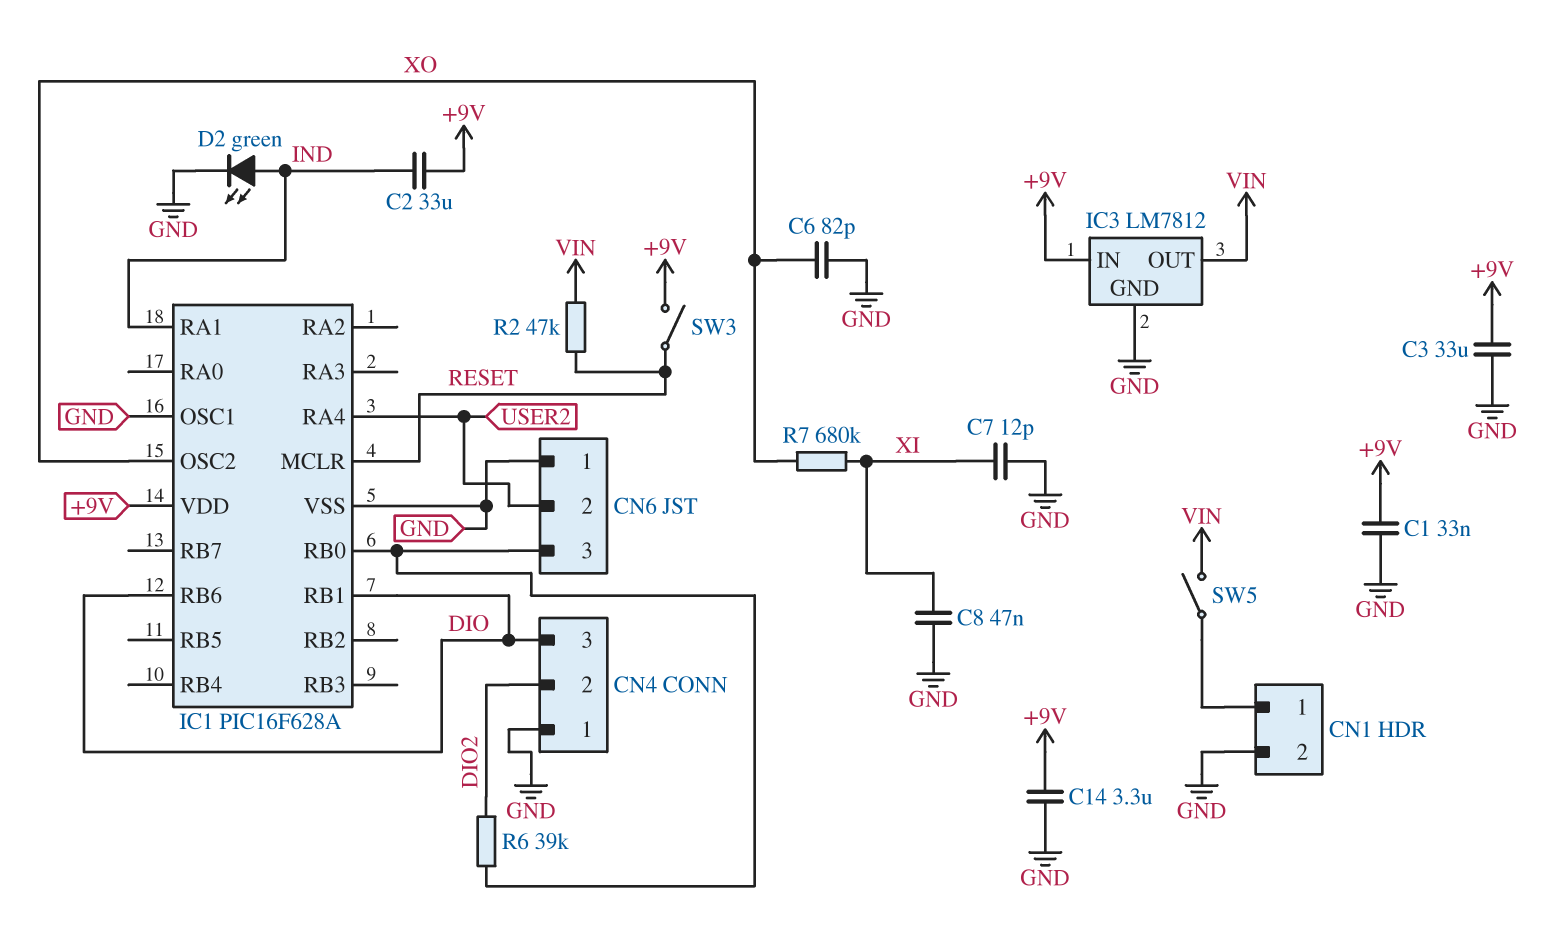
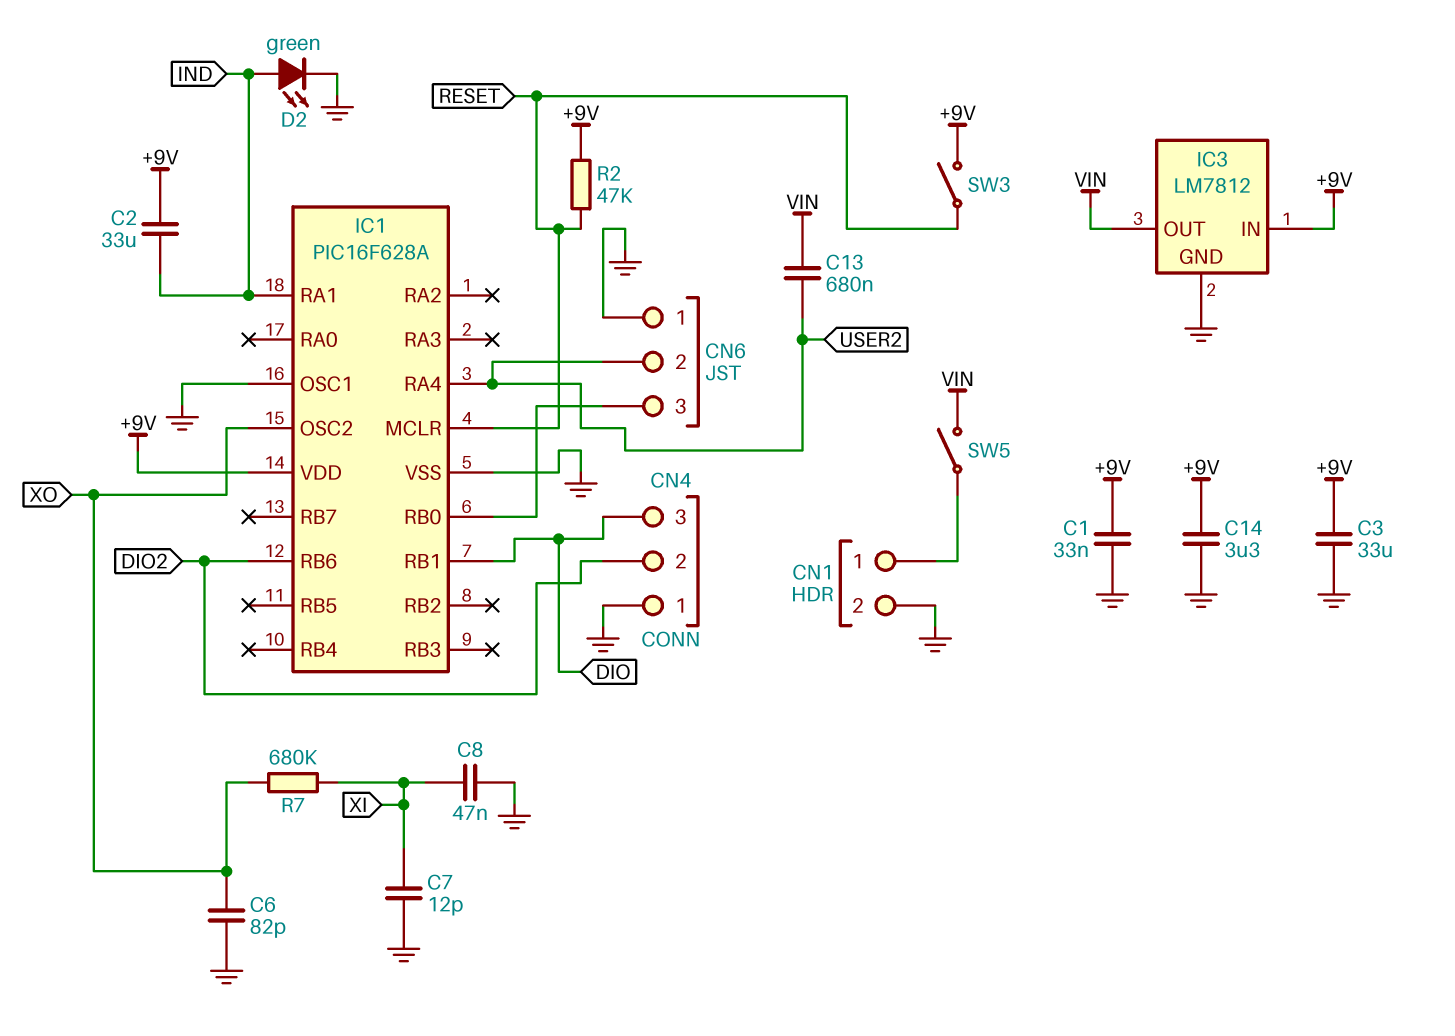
C13: none -> 680nF (USER2, VIN)
IC1 pin RB6: DIO -> DIO2
R2: 47k (RESET, VIN) -> 47k (+9V, RESET)
R6: 39k (CN6/3, DIO2) -> none

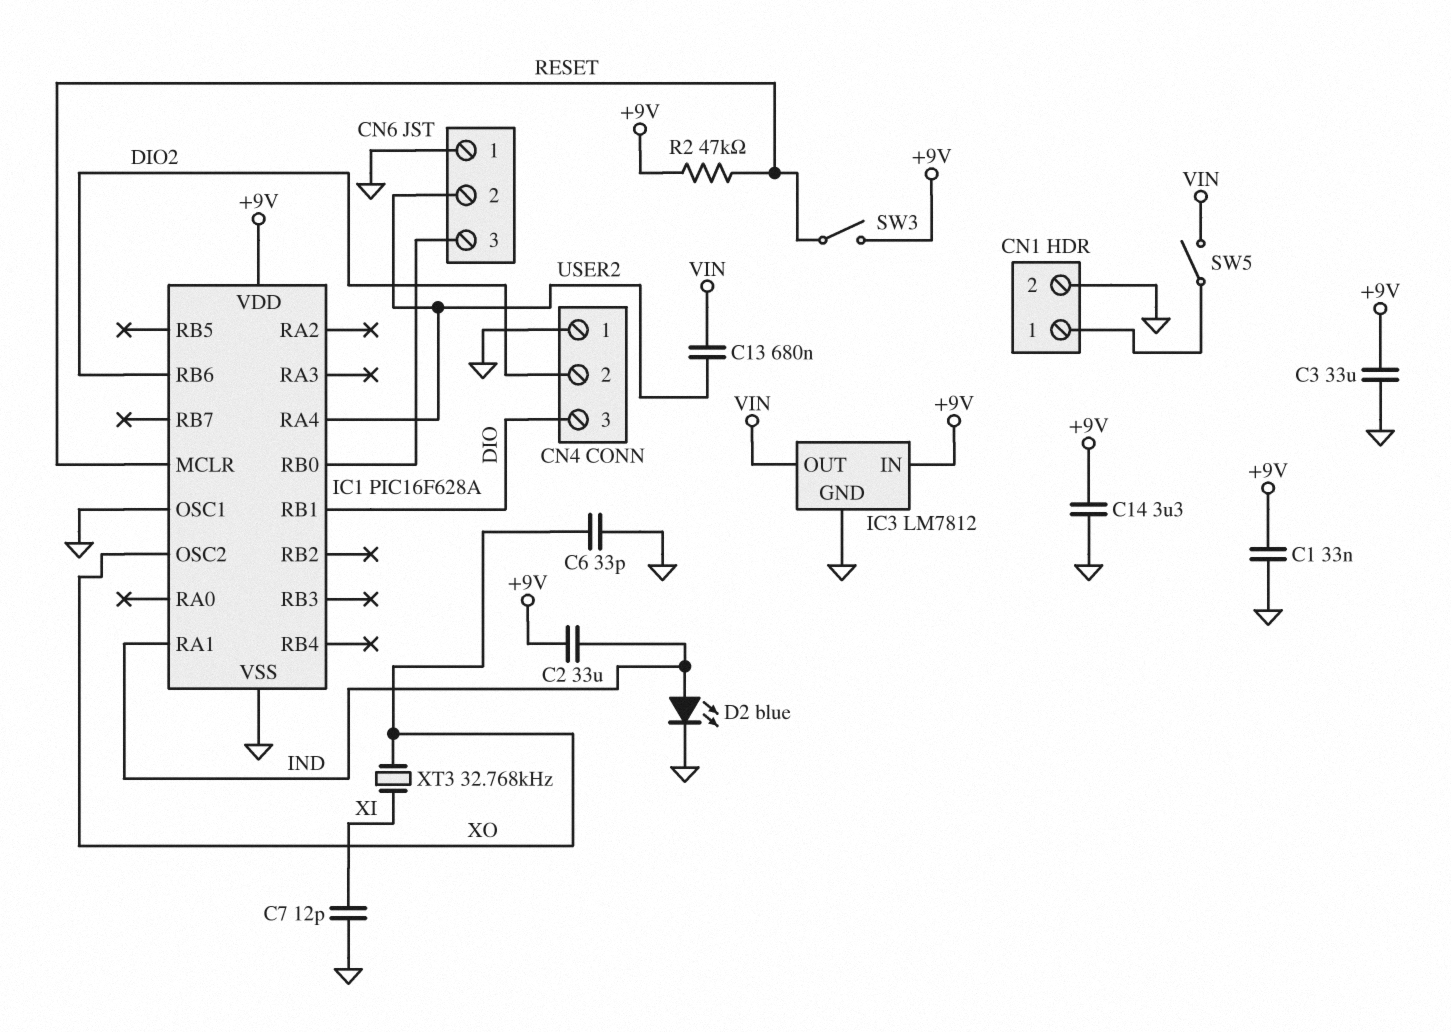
C6: 82pF (GND, XO) -> 33pF (GND, XO)
C8: 47nF (GND, XI) -> none
D2: LED green (A IND, K GND) -> LED blue (A IND, K GND)
R7: 680k (XI, XO) -> none
XT3: none -> 32.768kHz (XI, XO)

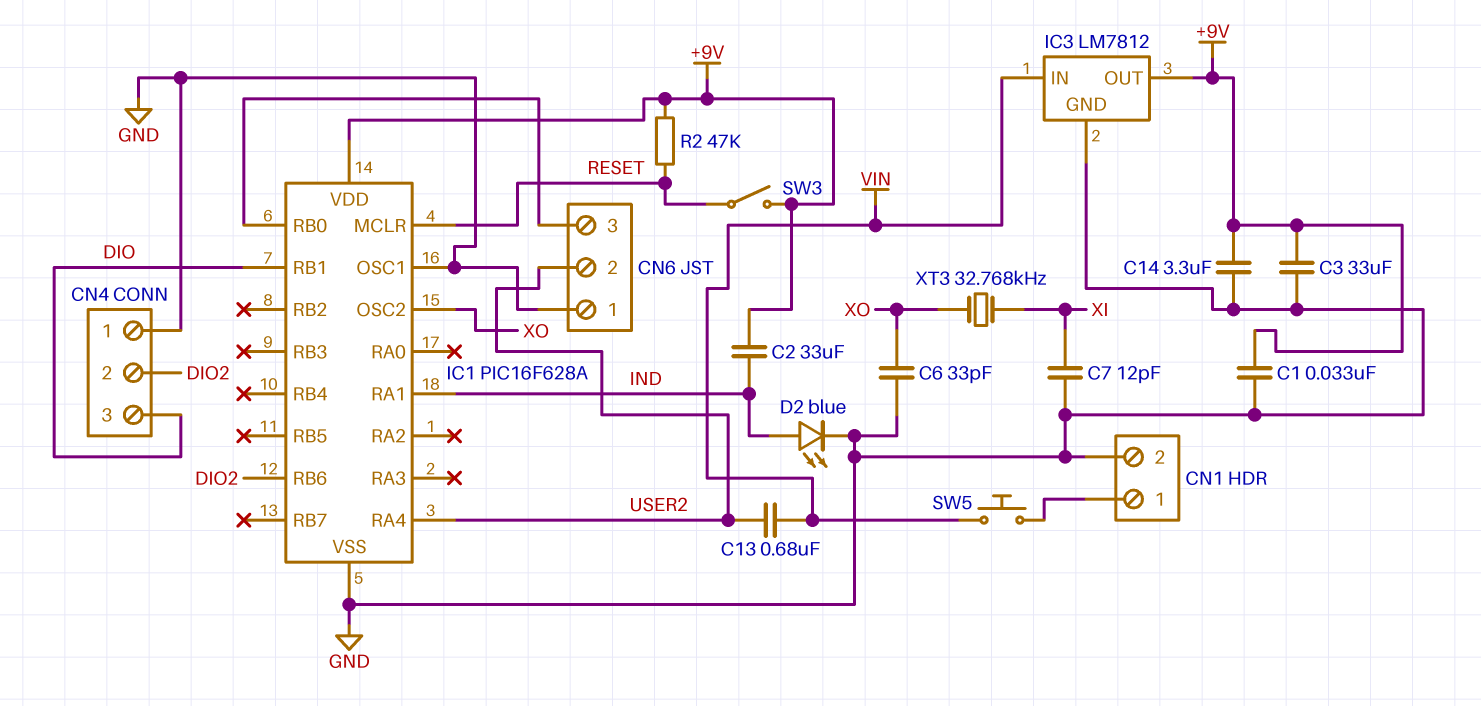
IC3 pin IN: +9V -> VIN
IC3 pin OUT: VIN -> +9V
SW5: switch (CN1/1, VIN) -> button (CN1/1, VIN)

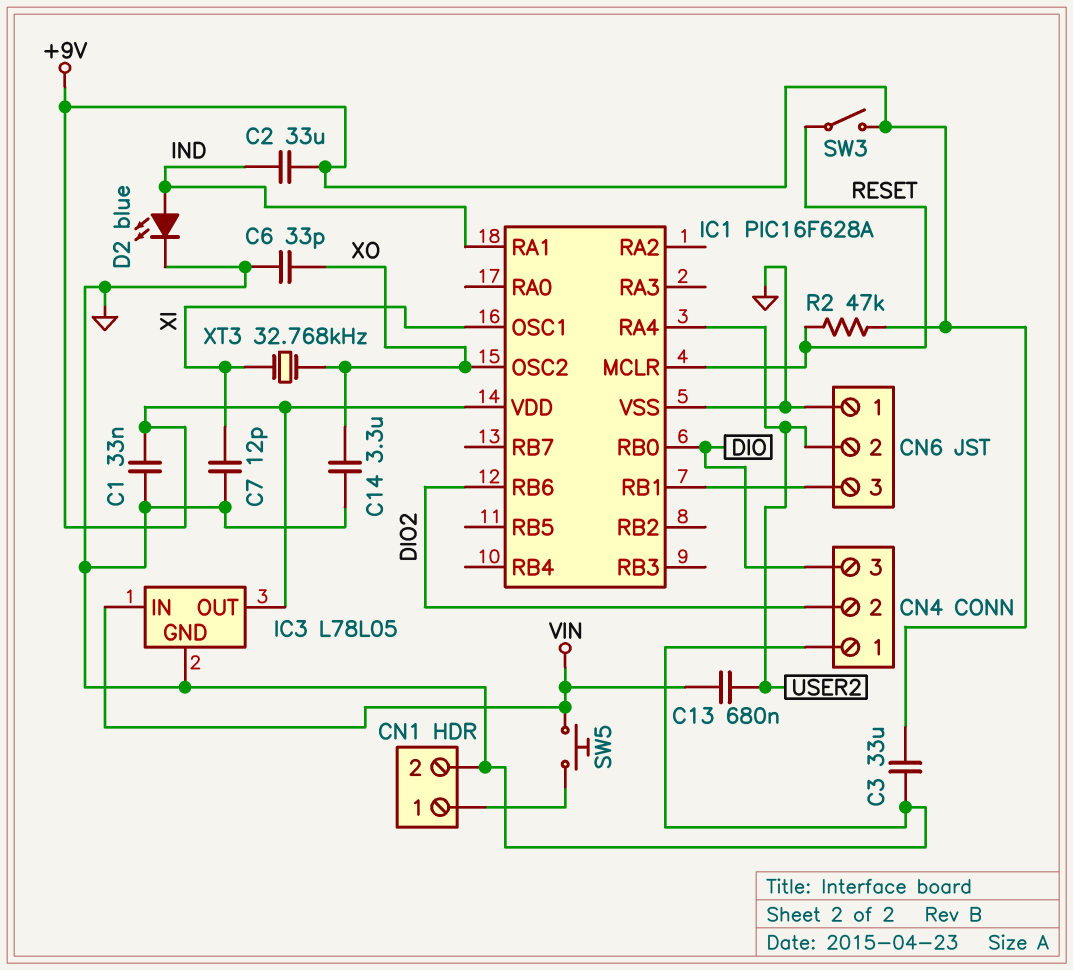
C14: 3.3uF (+9V, GND) -> 3.3uF (GND, XO)
IC1 pin OSC1: GND -> XI
IC1 pin RB0: CN6/3 -> DIO
IC1 pin RB1: DIO -> CN6/3
IC3: LM7812 -> L78L05

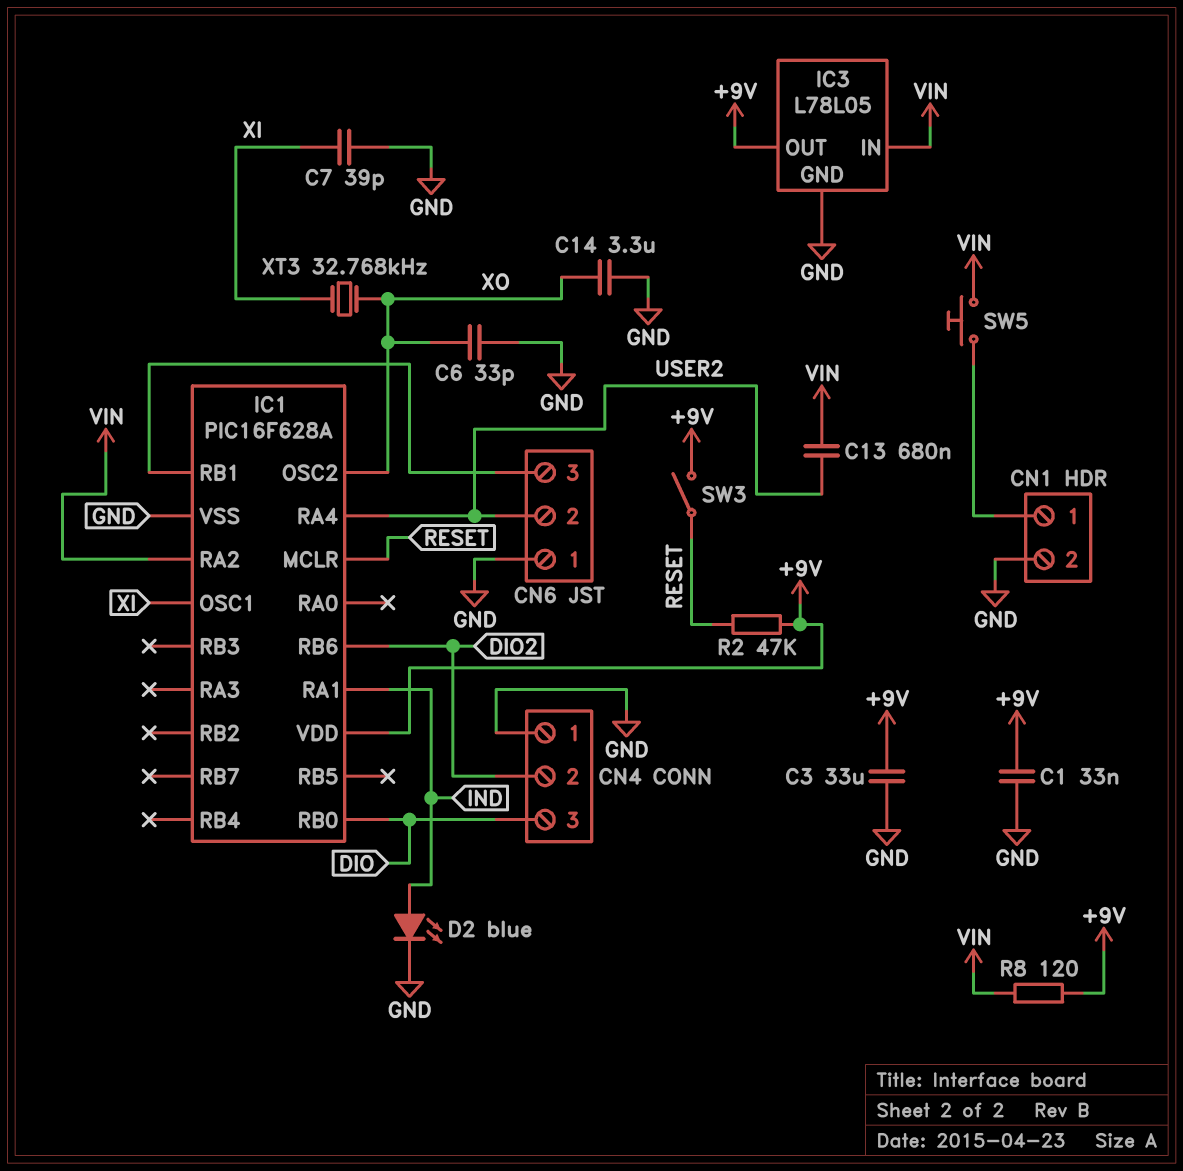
C2: 33uF (+9V, IND) -> none
C7: 12pF (GND, XI) -> 39pF (GND, XI)
IC1 pin RA2: none -> VIN
R8: none -> 120 (+9V, VIN)

